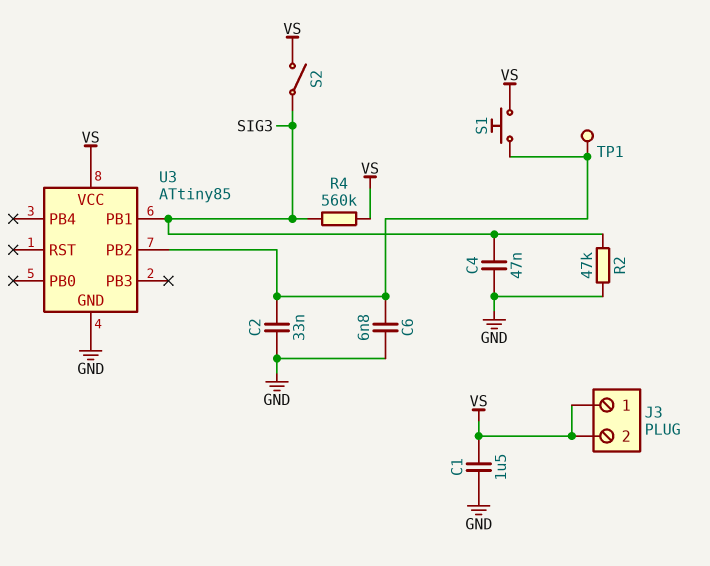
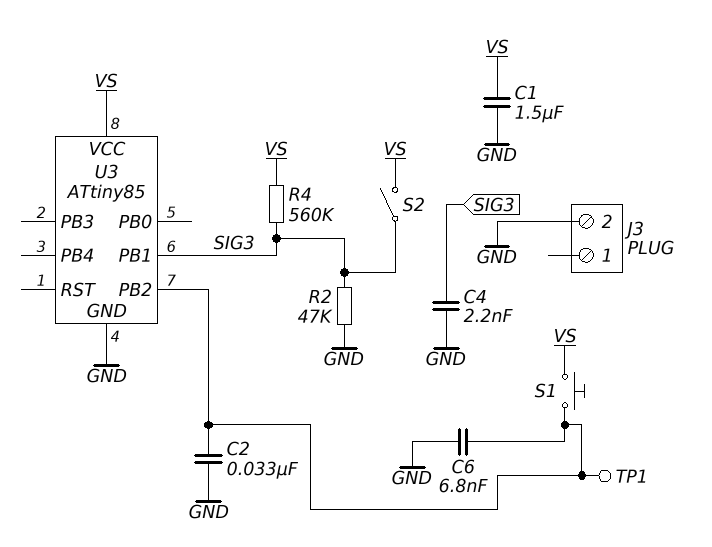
C4: 47nF (GND, SIG3) -> 2.2nF (GND, SIG3)
J3 pin 1: VS -> none
J3 pin 2: VS -> GND

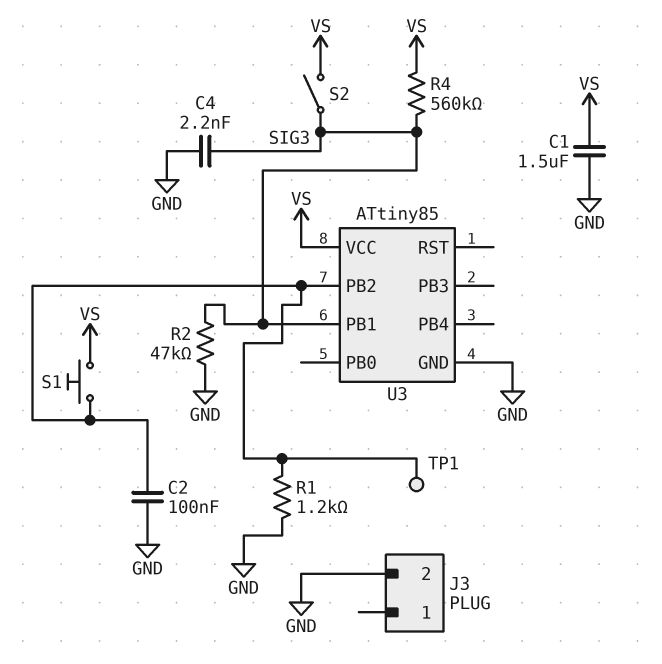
C2: 33nF (GND, U3/PB2) -> 100nF (GND, U3/PB2)
C6: 6.8nF (GND, U3/PB2) -> none
R1: none -> 1.2k (GND, U3/PB2)

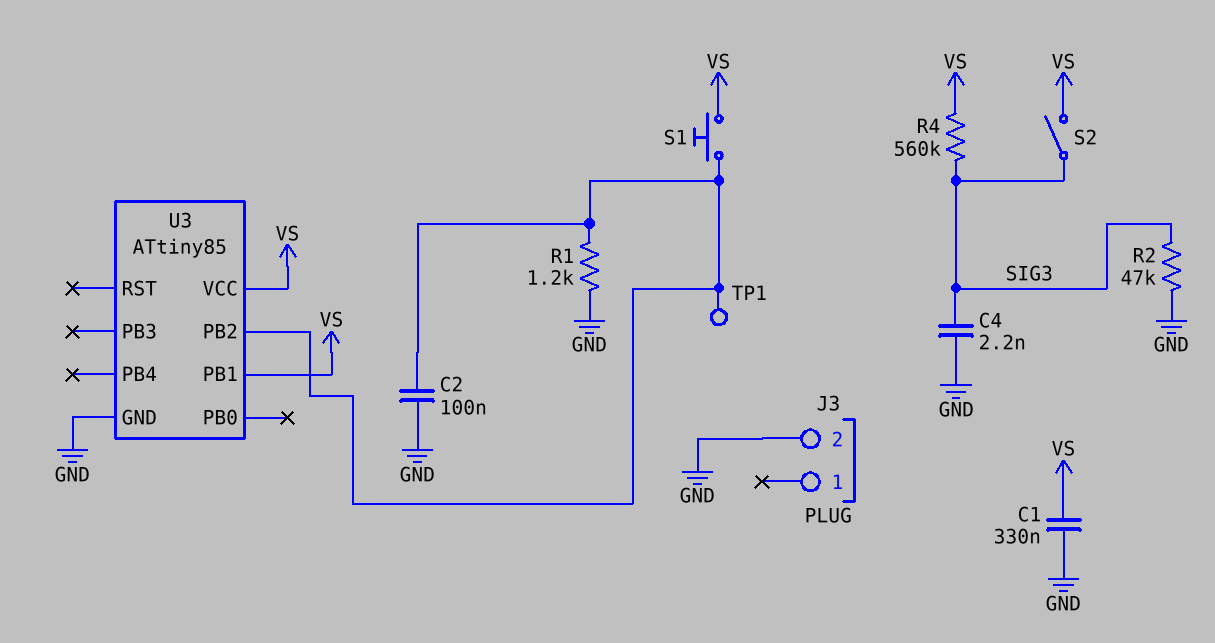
C1: 1.5uF (GND, VS) -> 330nF (GND, VS)
U3 pin PB1: SIG3 -> VS

